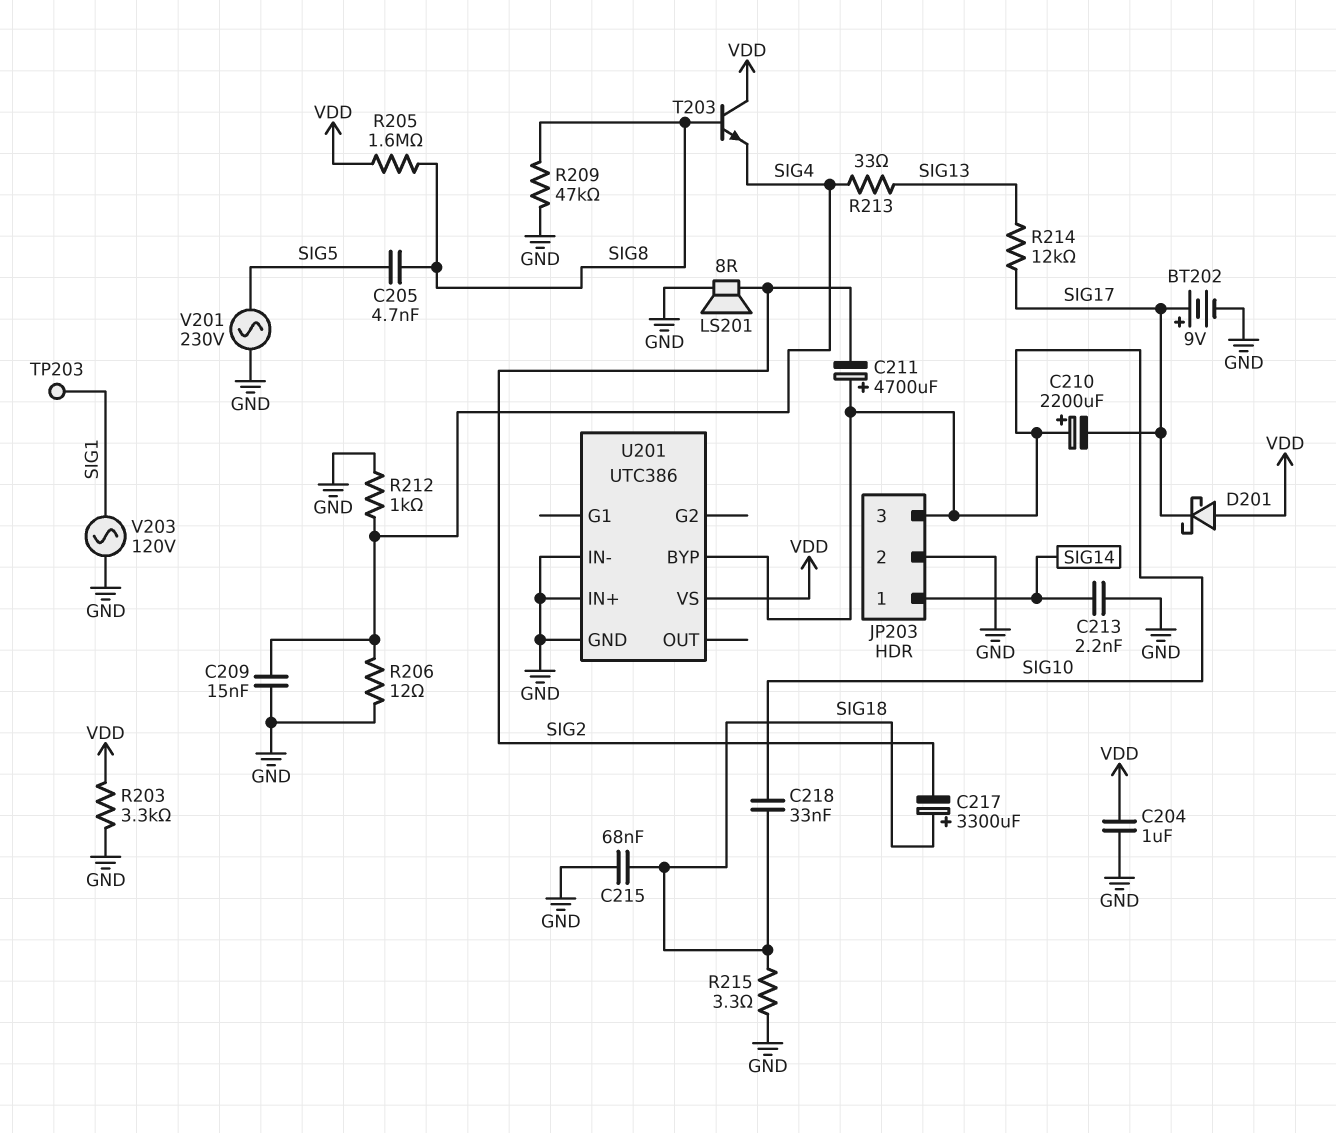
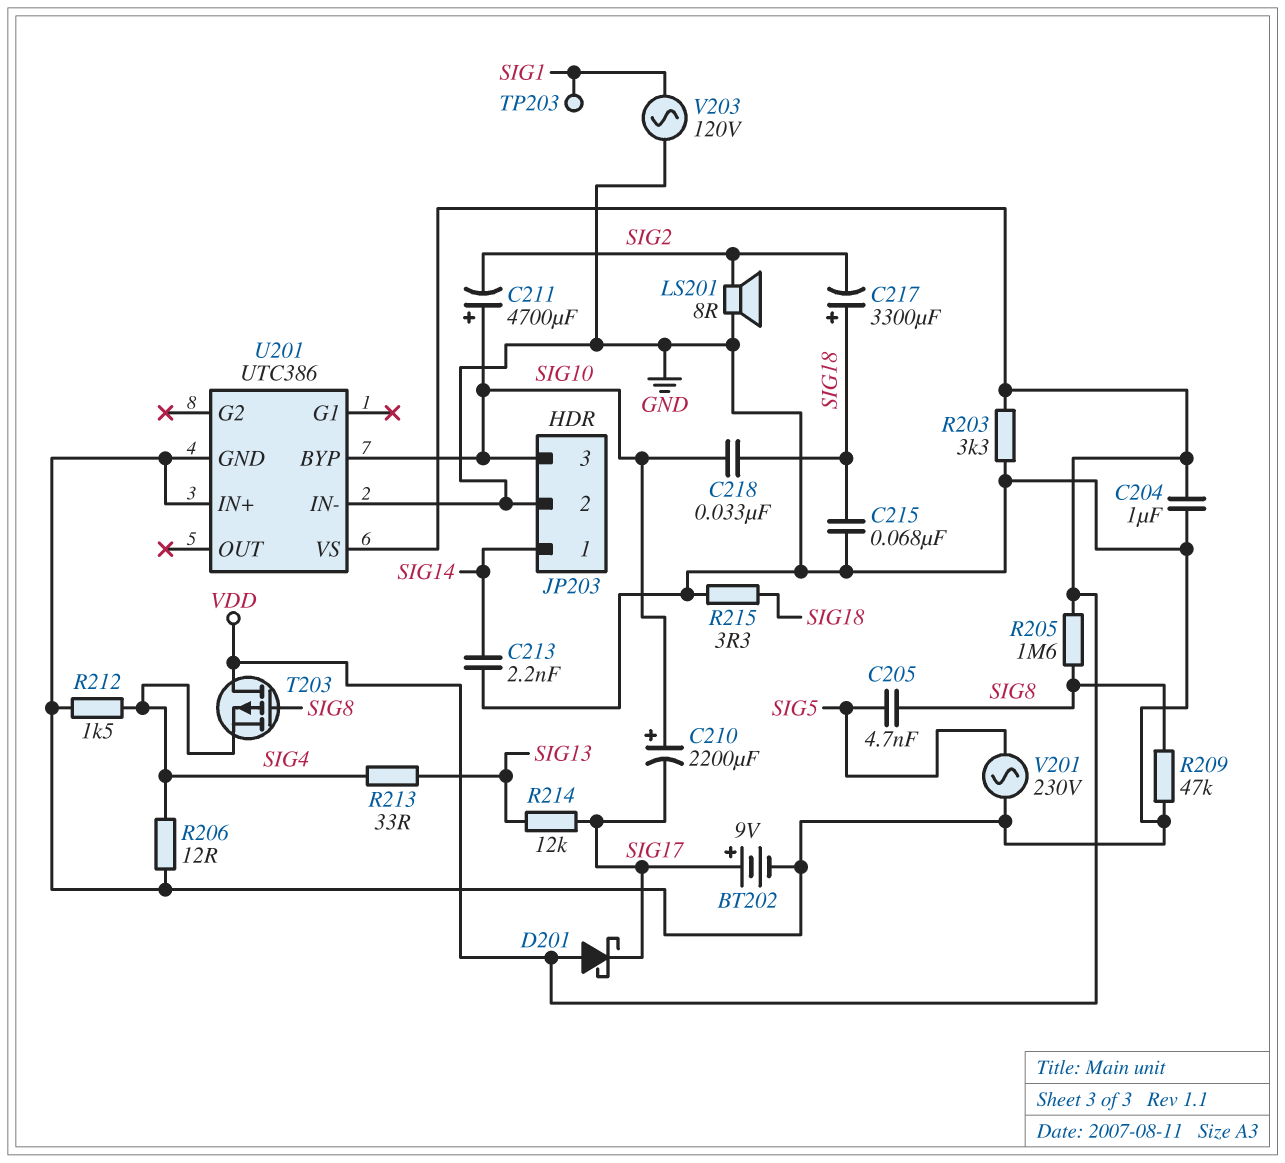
C209: 15nF (GND, SIG4) -> none
R212: 1k (GND, SIG4) -> 1.5k (GND, SIG4)
T203: NPN (B SIG8, C VDD, E SIG4) -> PMOS (G SIG8, D VDD, S SIG4)

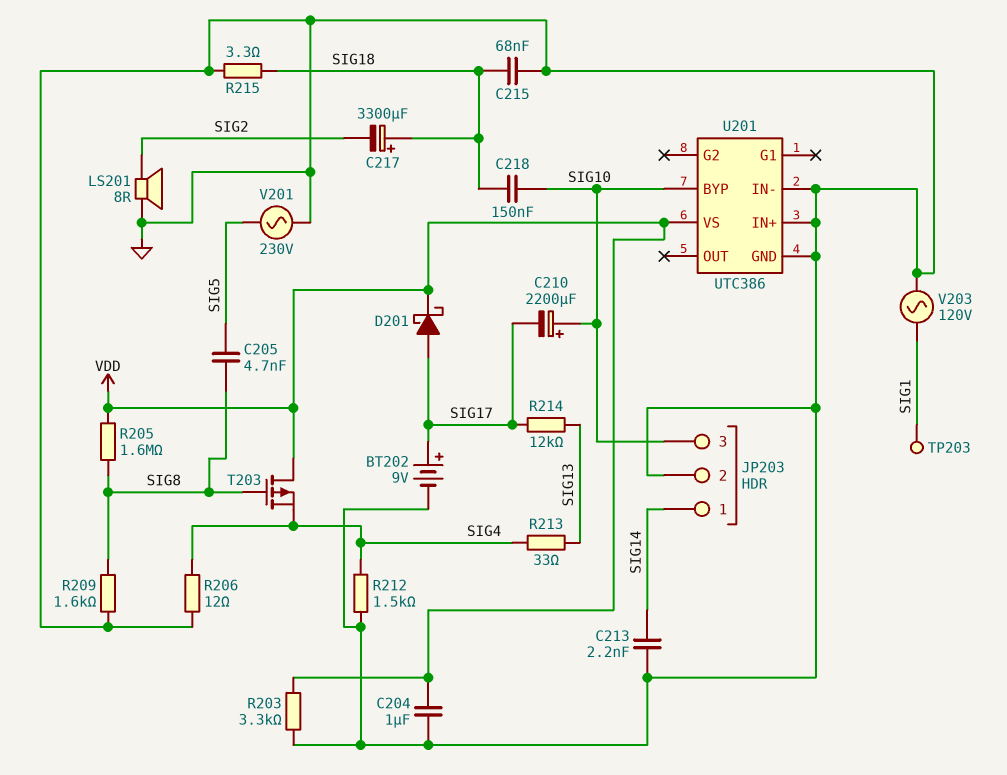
C211: 4700uF (plus SIG10, minus SIG2) -> none
C218: 33nF (SIG10, SIG18) -> 150nF (SIG10, SIG18)
D201: schottky (A VDD, K SIG17) -> schottky (A SIG17, K VDD)
R209: 47k (GND, SIG8) -> 1.6k (GND, SIG8)

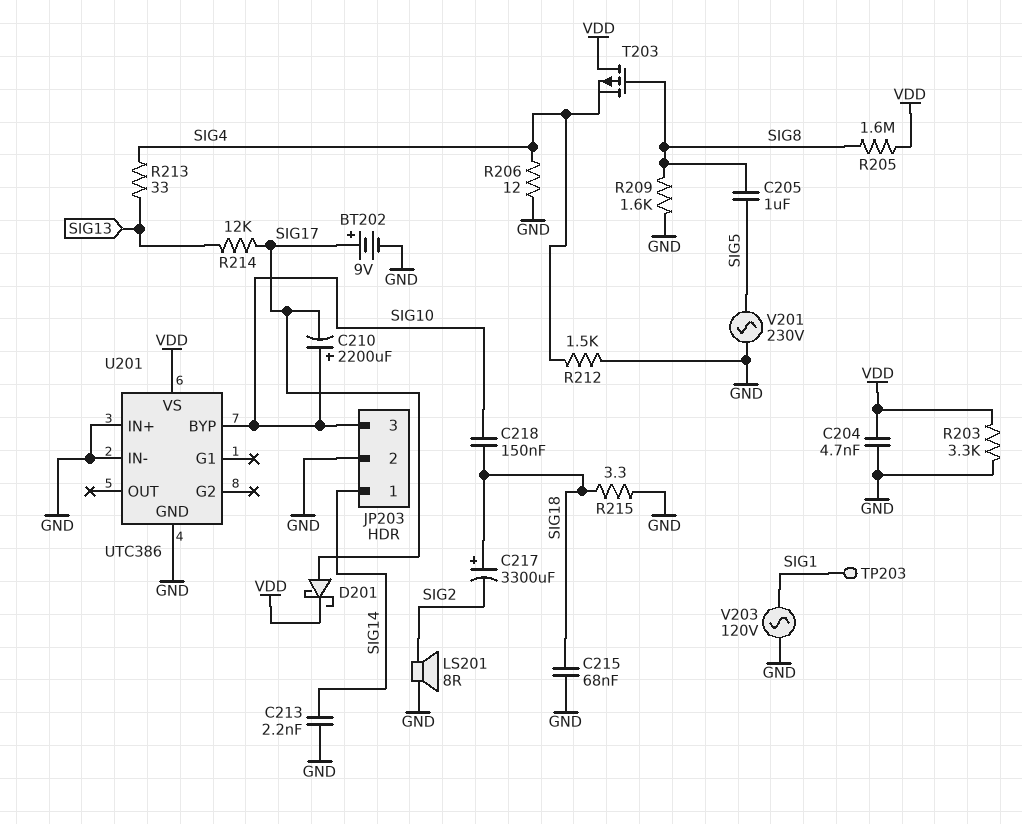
C204: 1uF (GND, VDD) -> 4.7nF (GND, VDD)
C205: 4.7nF (SIG5, SIG8) -> 1uF (SIG5, SIG8)

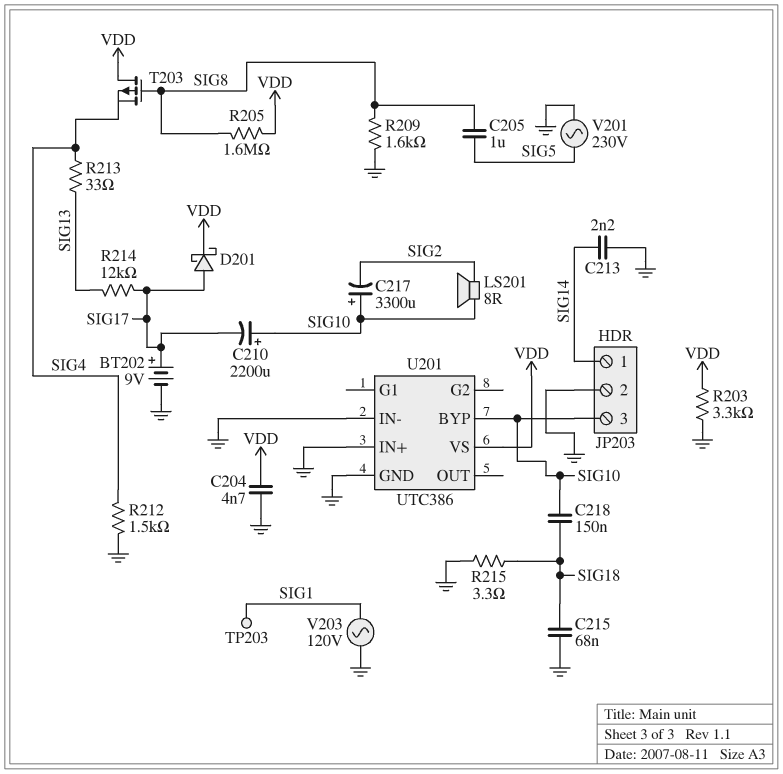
C217: 3300uF (plus SIG18, minus SIG2) -> 3300uF (plus SIG10, minus SIG2)
LS201: speaker 8R (GND, SIG2) -> speaker 8R (SIG2, SIG10)
R206: 12 (GND, SIG4) -> none

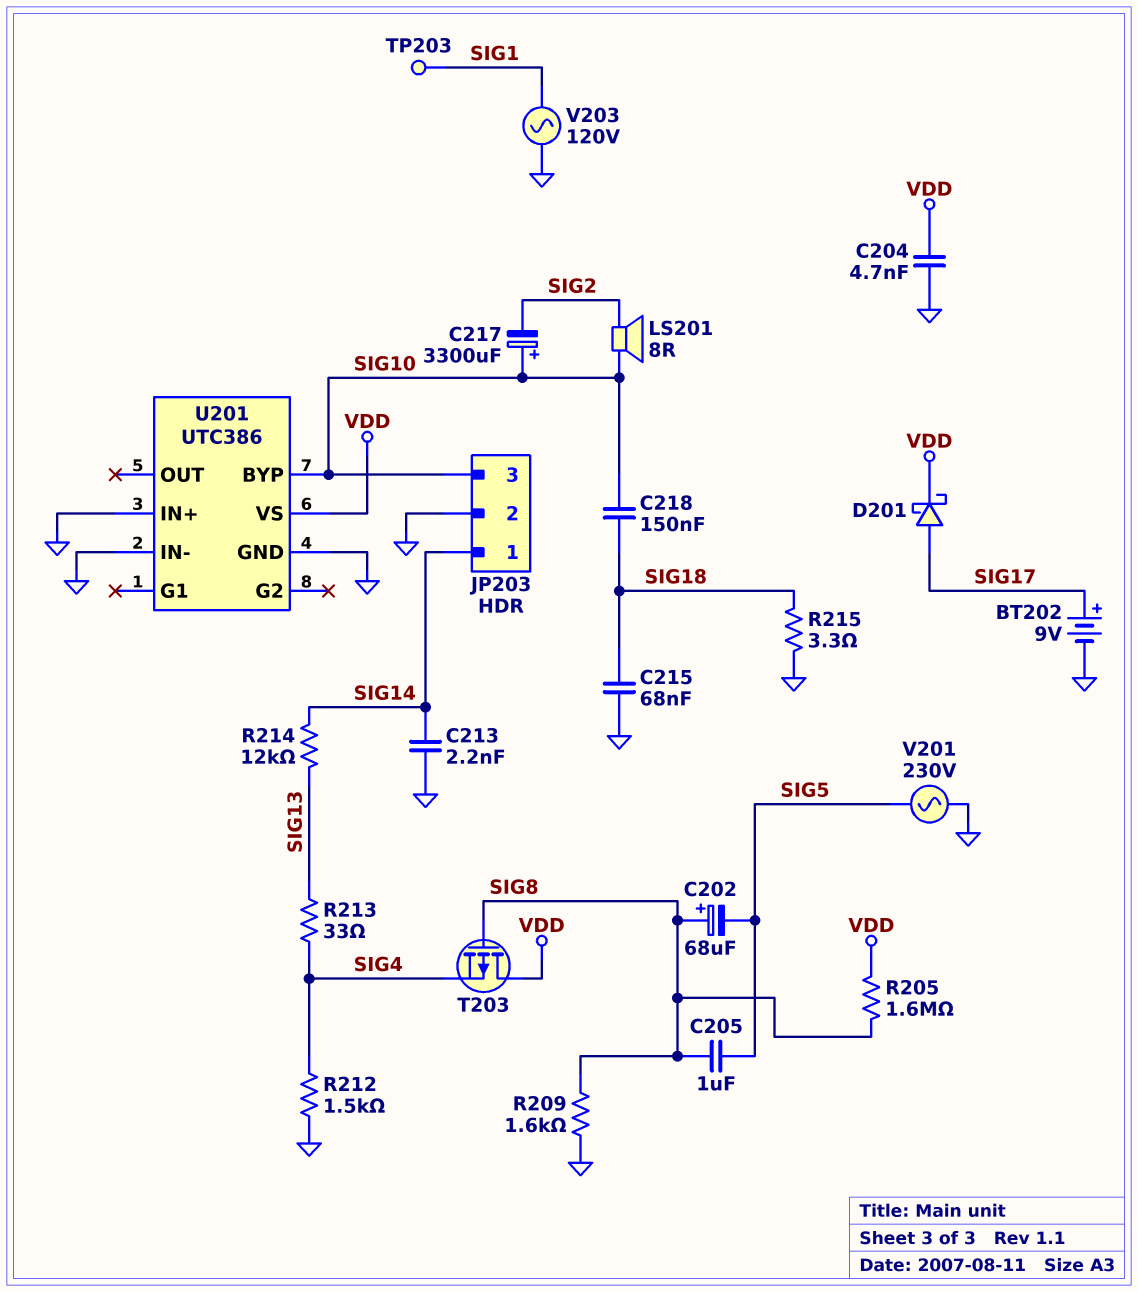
C202: none -> 68uF (plus SIG8, minus SIG5)
C210: 2200uF (plus SIG10, minus SIG17) -> none
R203: 3.3k (GND, VDD) -> none
R214: 12k (SIG13, SIG17) -> 12k (SIG13, SIG14)

